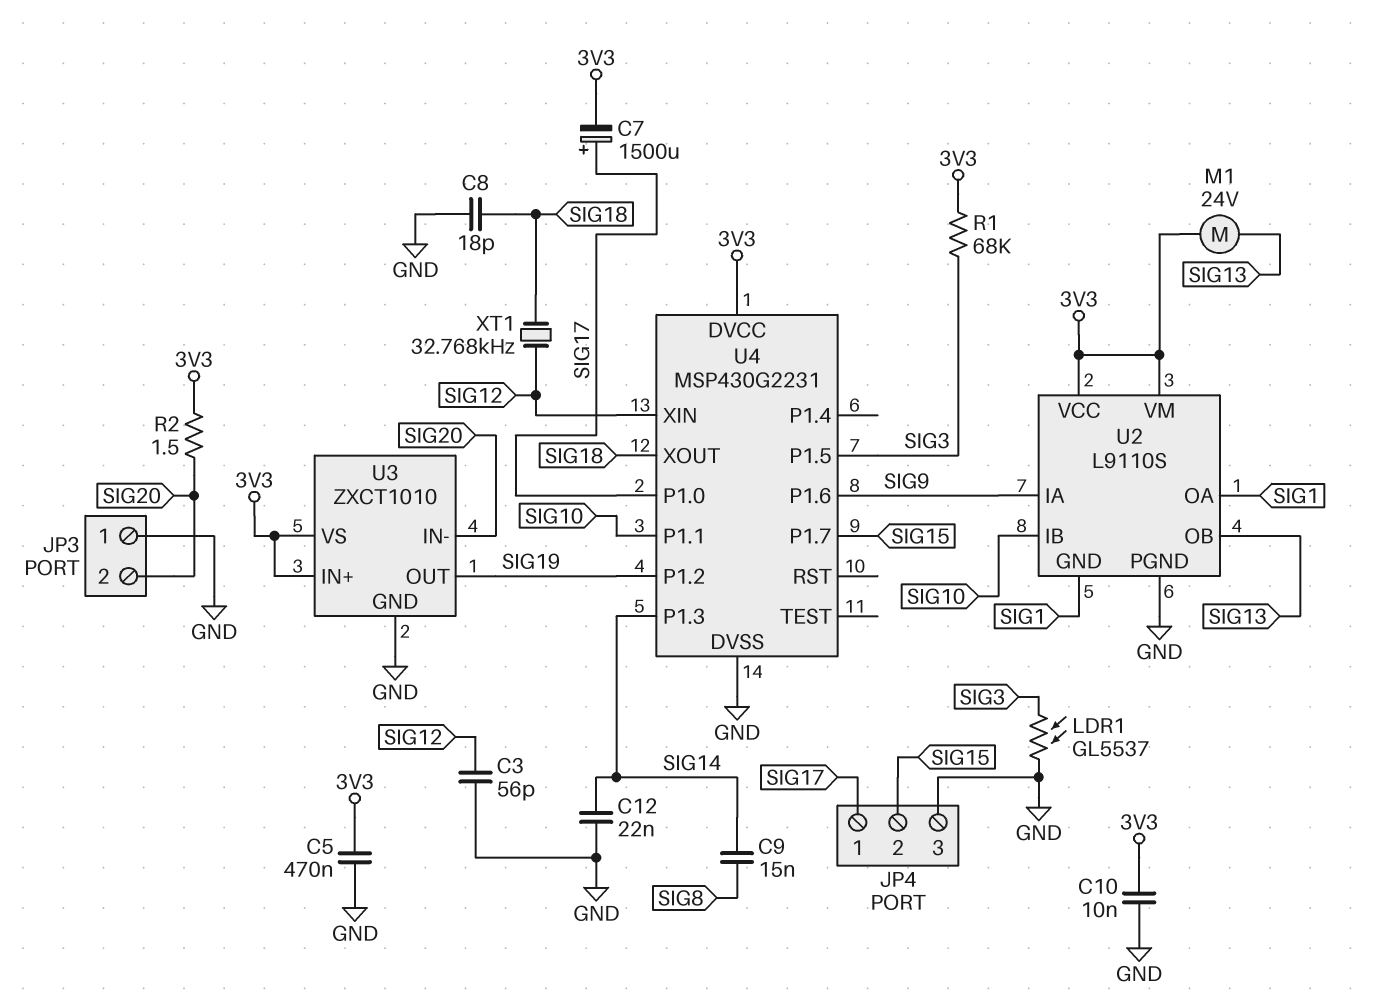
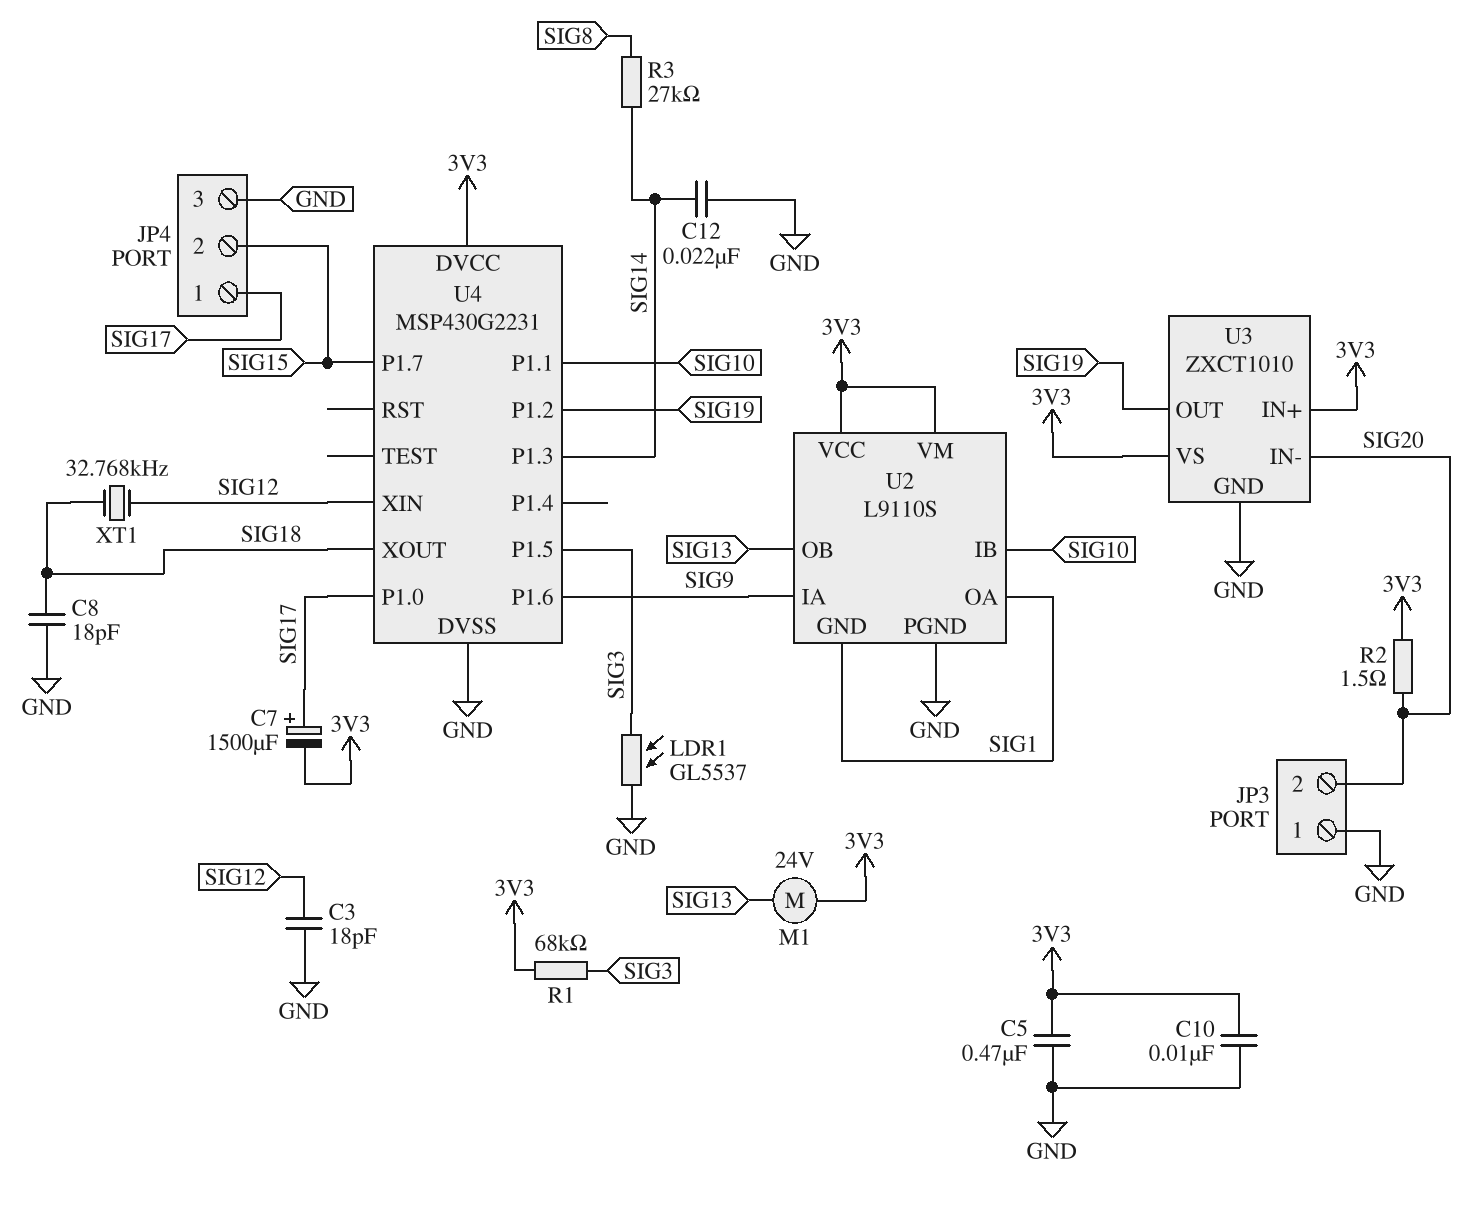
C3: 56pF (GND, SIG12) -> 18pF (GND, SIG12)
C9: 15nF (SIG8, SIG14) -> none
R3: none -> 27k (SIG8, SIG14)

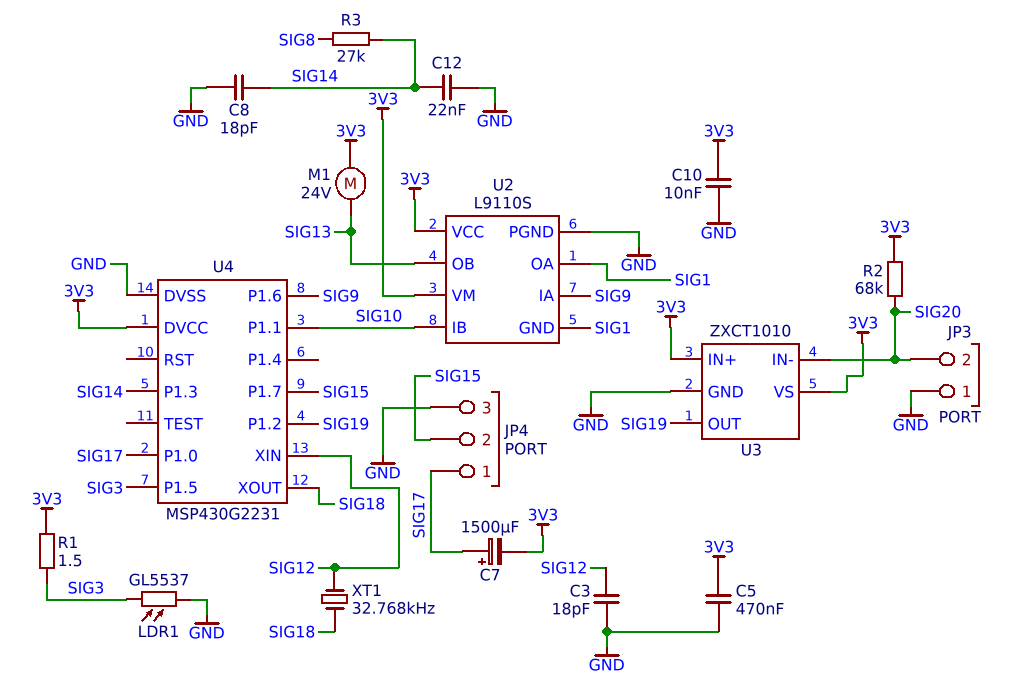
C8: 18pF (GND, SIG18) -> 18pF (GND, SIG14)
R1: 68k (3V3, SIG3) -> 1.5 (3V3, SIG3)
R2: 1.5 (3V3, SIG20) -> 68k (3V3, SIG20)

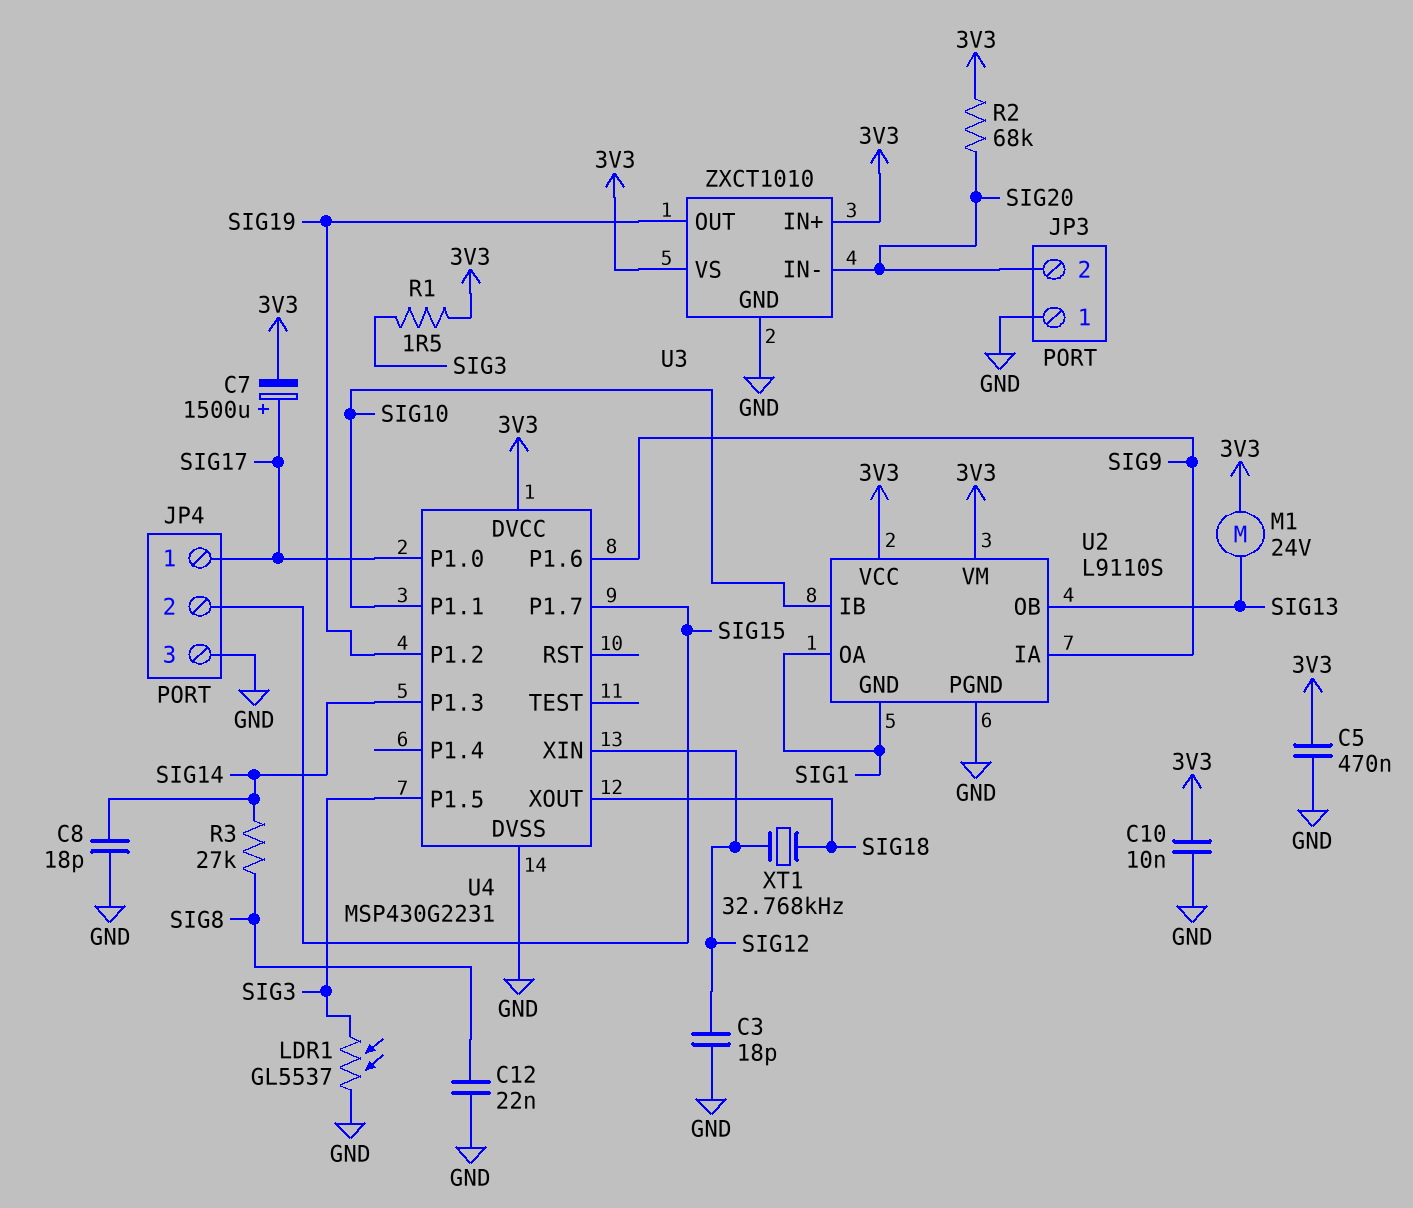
C12: 22nF (GND, SIG14) -> 22nF (GND, SIG8)

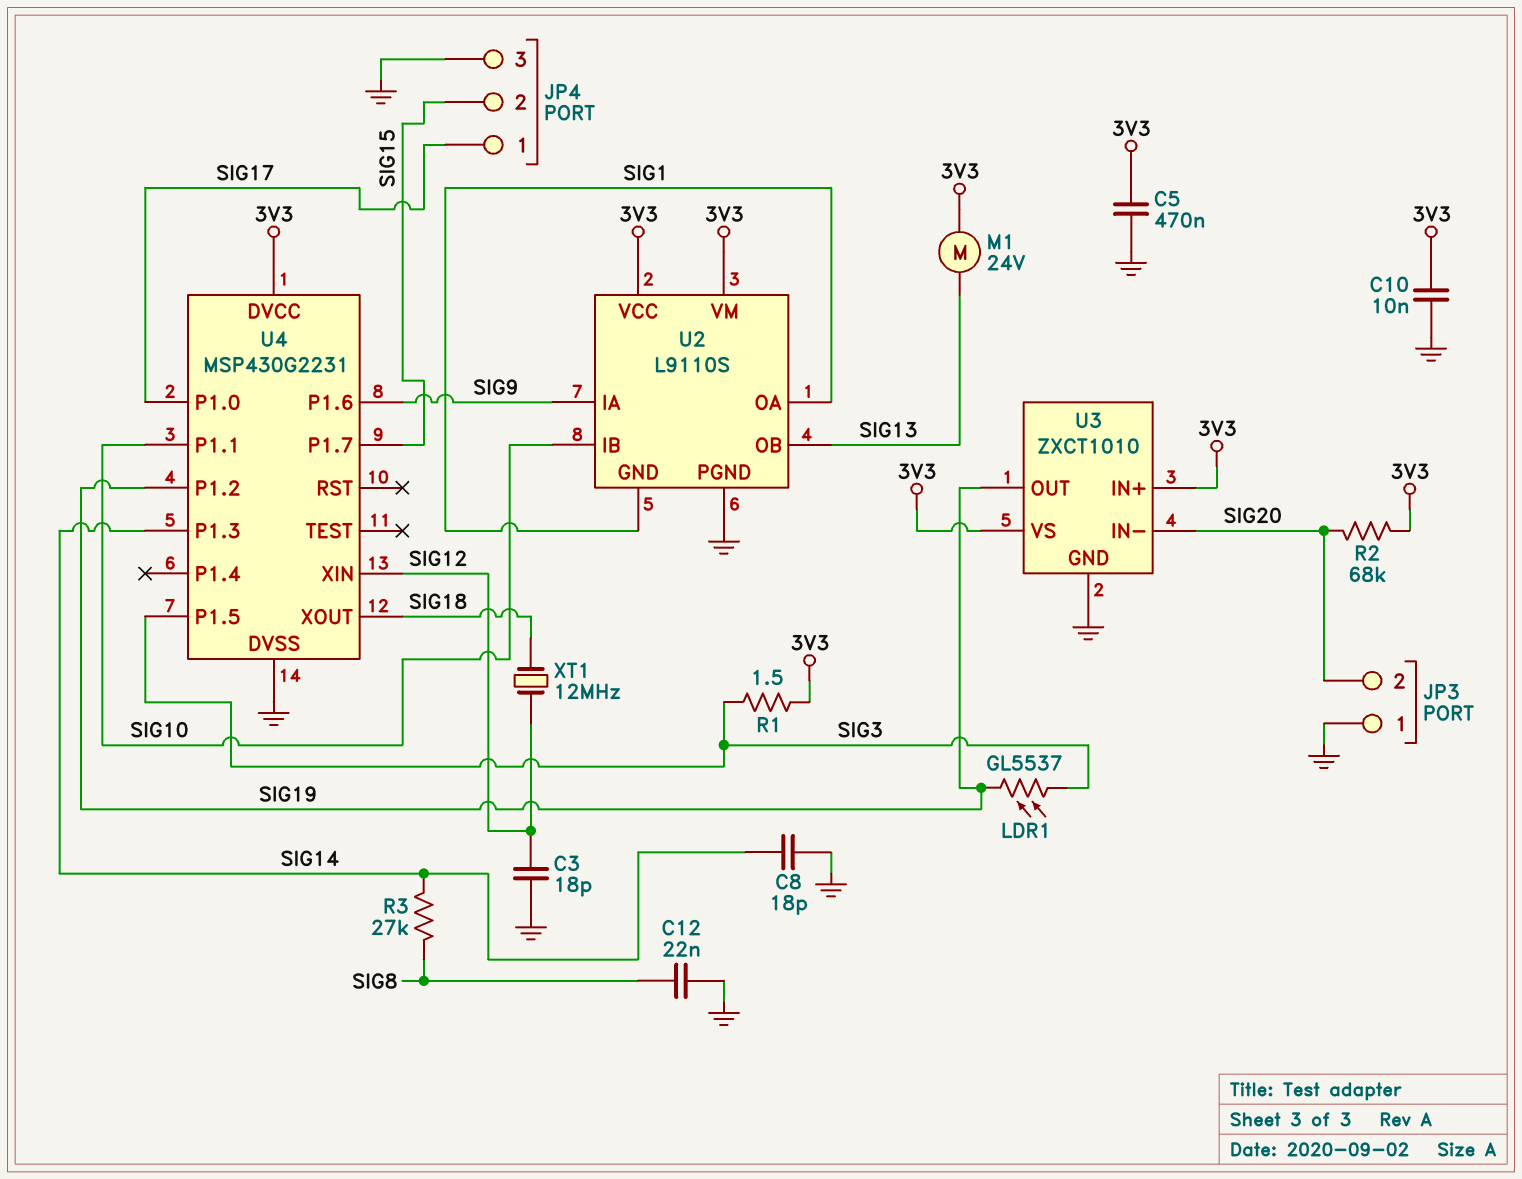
C7: 1500uF (plus SIG17, minus 3V3) -> none
LDR1: GL5537 (GND, SIG3) -> GL5537 (SIG3, SIG19)
XT1: 32.768kHz (SIG12, SIG18) -> 12MHz (SIG12, SIG18)

